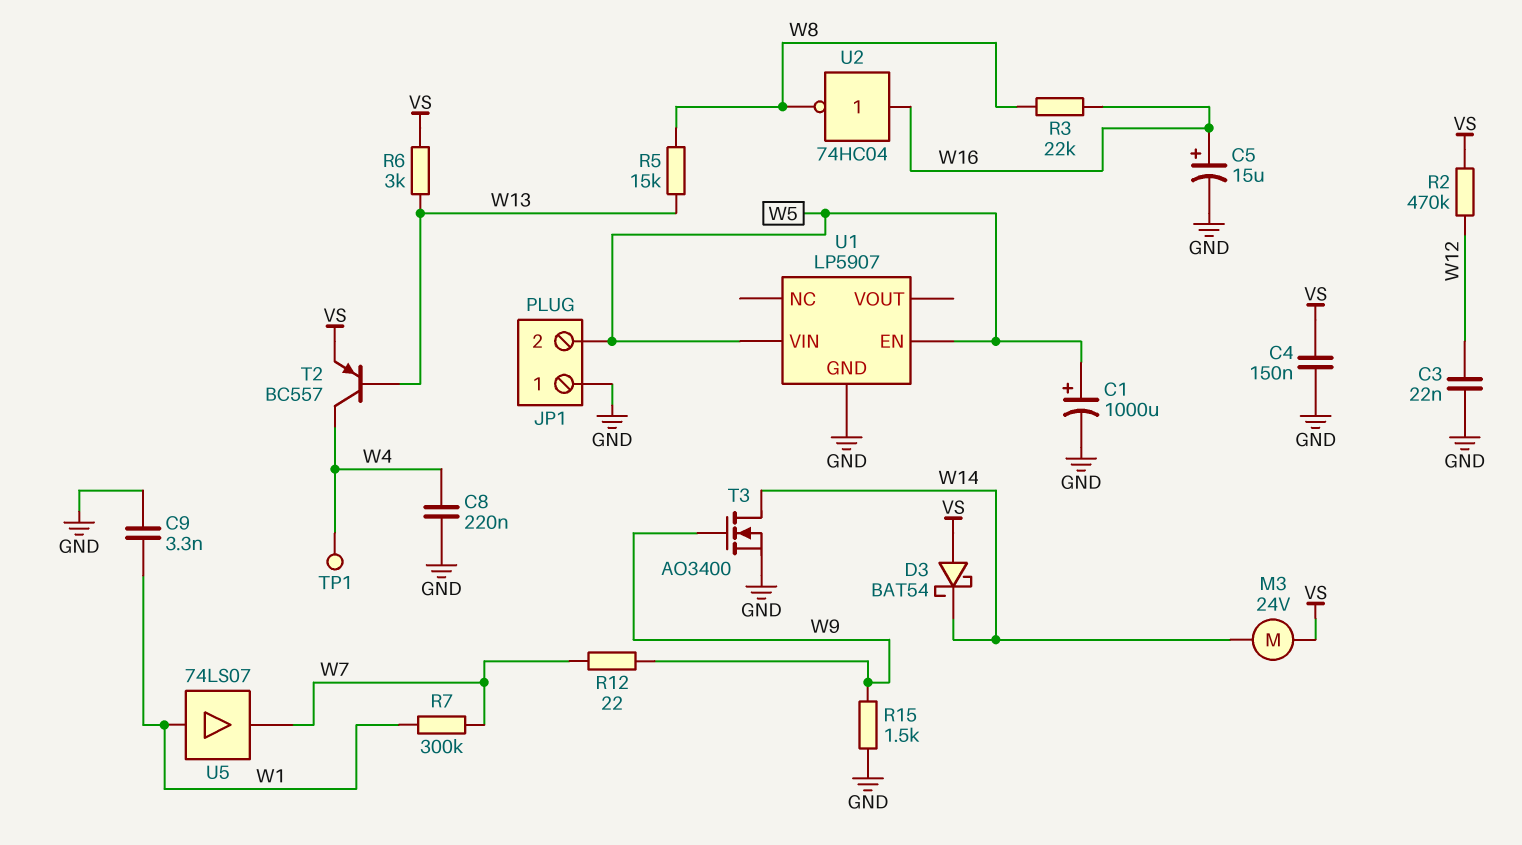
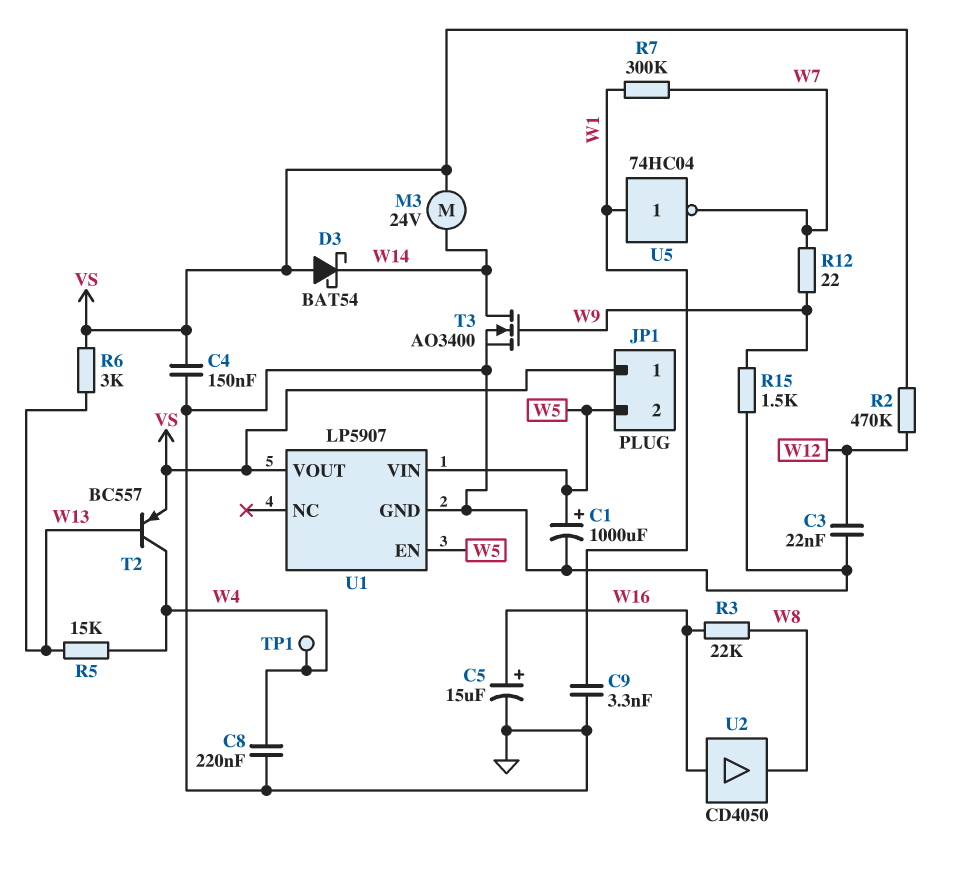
JP1 pin 1: GND -> VS
R5: 15k (W8, W13) -> 15k (W4, W13)
U1 pin VOUT: none -> VS
U2: NOT 74HC04 (in W16, out W8) -> buffer CD4050 (in W16, out W8)
U5: buffer 74LS07 (in W1, out W7) -> NOT 74HC04 (in W1, out W7)

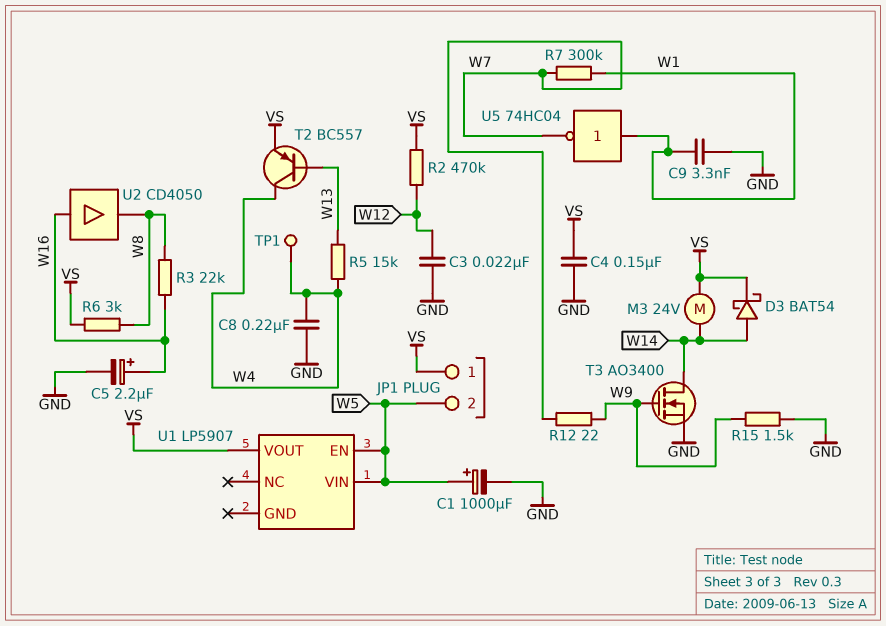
C5: 15uF (plus W16, minus GND) -> 2.2uF (plus W16, minus GND)
D3: schottky BAT54 (A VS, K W14) -> schottky BAT54 (A W14, K VS)
R6: 3k (VS, W13) -> 3k (VS, W8)
U1 pin GND: GND -> none

